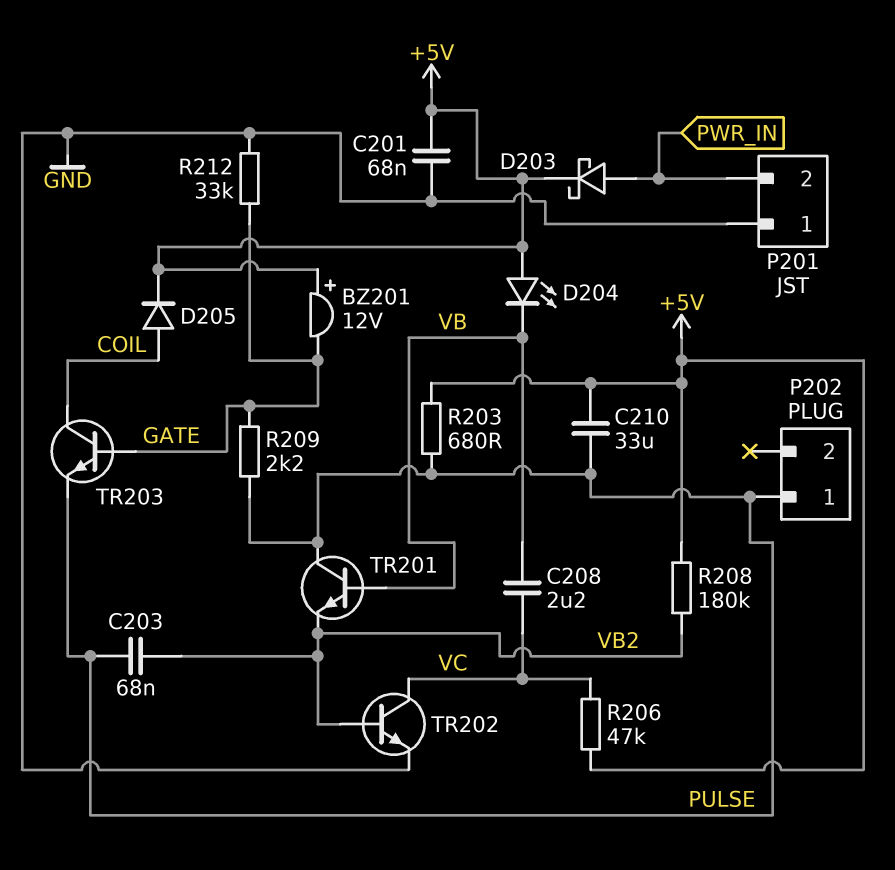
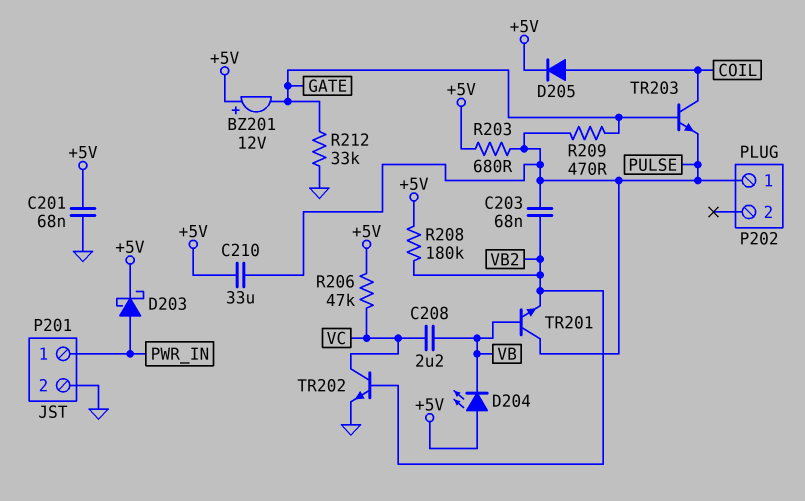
P201 pin 1: GND -> PWR_IN
P201 pin 2: PWR_IN -> GND
R209: 2.2k (GATE, PULSE) -> 470 (GATE, PULSE)

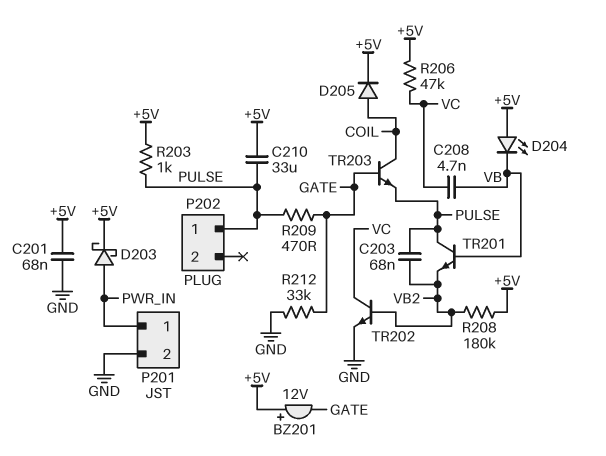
C208: 2.2uF (VB, VC) -> 4.7nF (VB, VC)
R203: 680 (+5V, PULSE) -> 1k (+5V, PULSE)

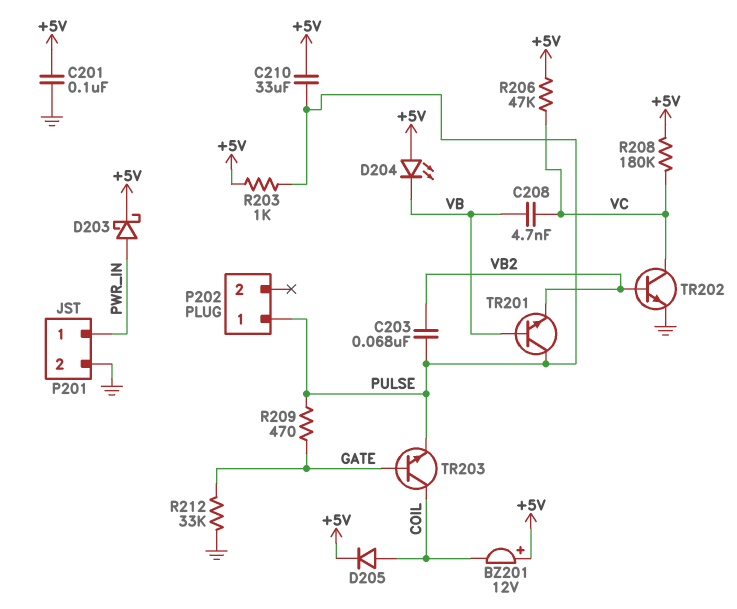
BZ201: buzzer 12V (plus +5V, minus GATE) -> buzzer 12V (plus +5V, minus COIL)
C201: 68nF (+5V, GND) -> 100nF (+5V, GND)
R208: 180k (+5V, VB2) -> 180k (+5V, VC)

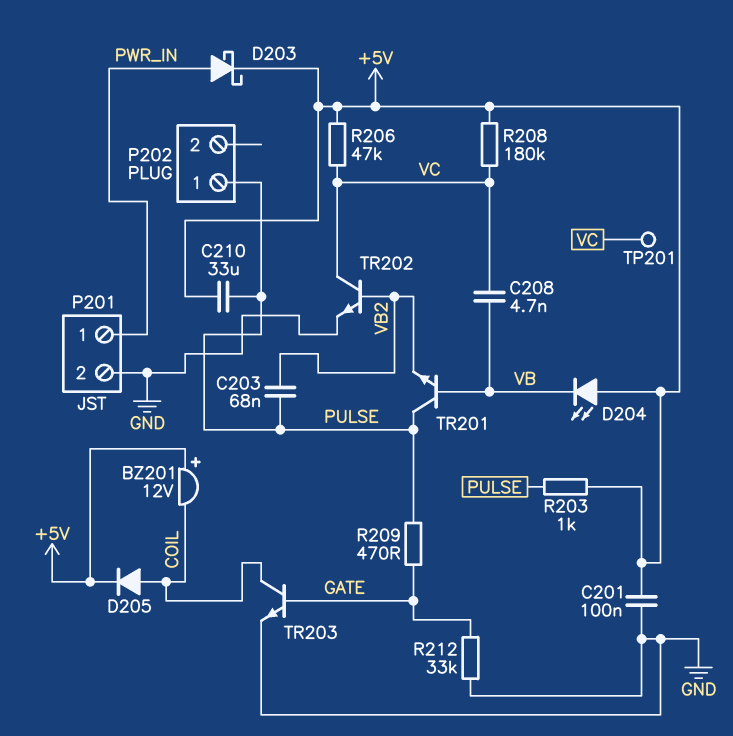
TP201: none -> test point (VC)
TR203: NPN (B GATE, C COIL, E PULSE) -> NPN (B GATE, C COIL, E GND)

